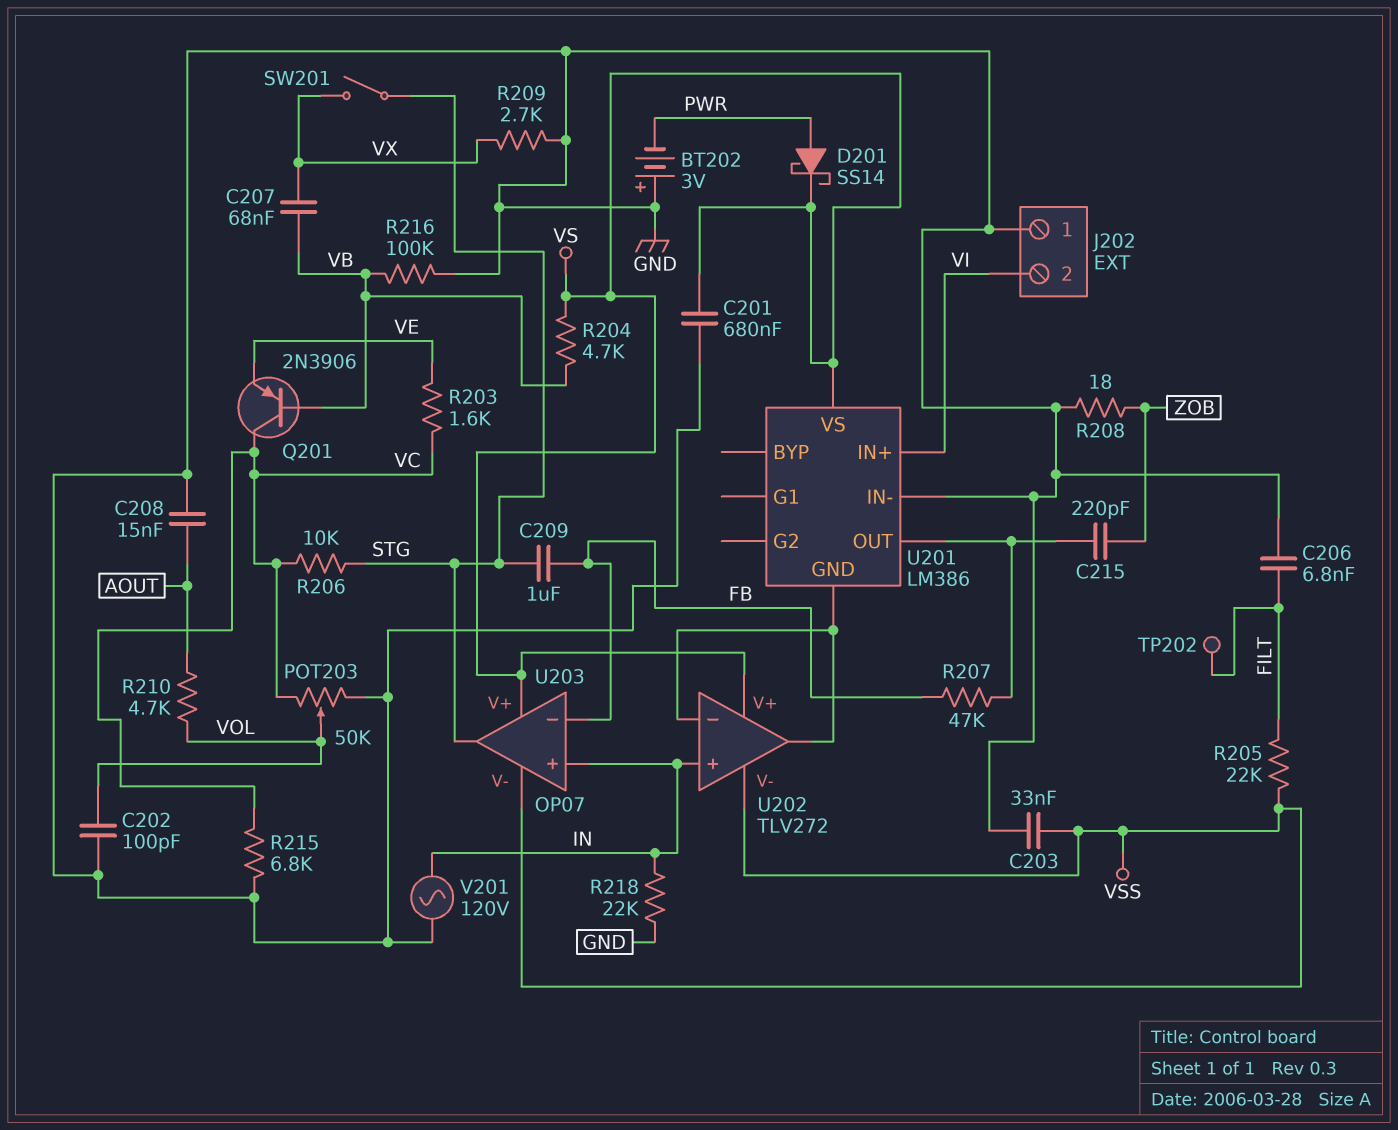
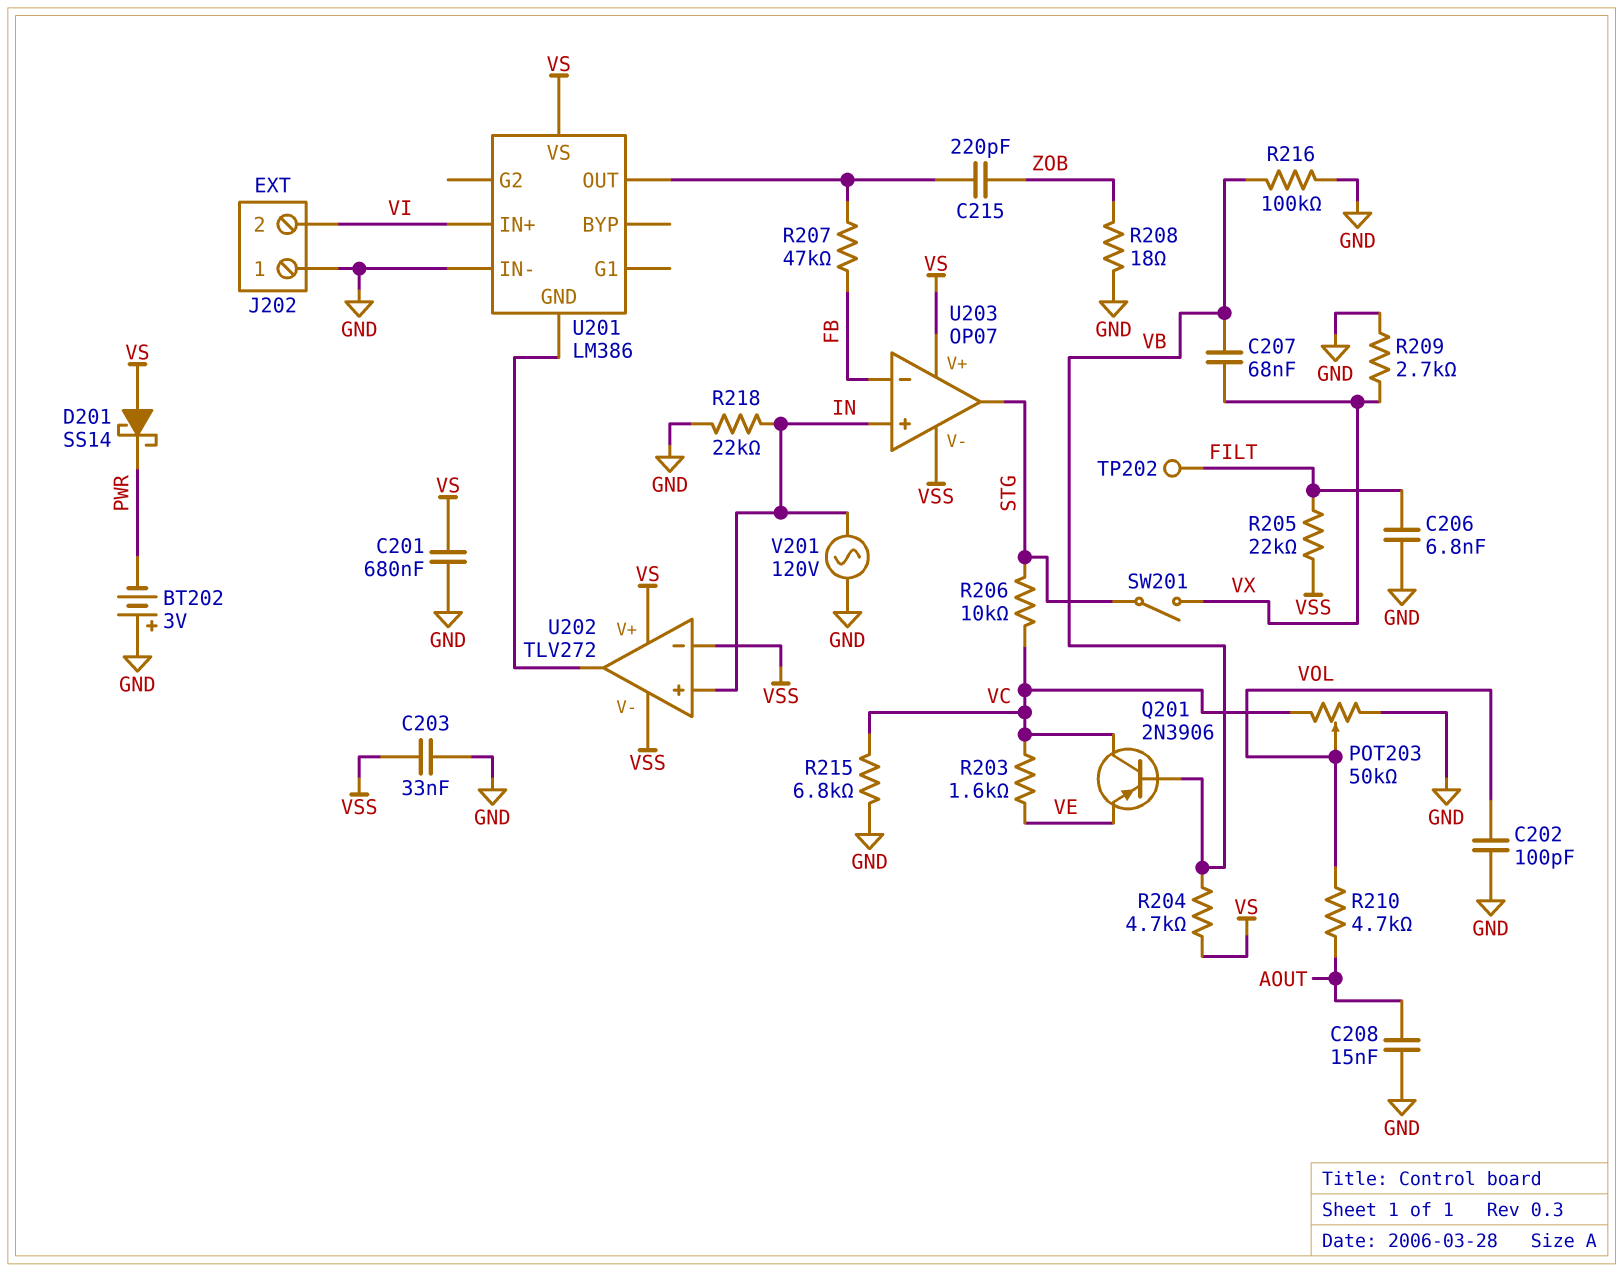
C209: 1uF (FB, STG) -> none
D201: schottky SS14 (A PWR, K VS) -> schottky SS14 (A VS, K PWR)
U202 pin in-: U201/GND -> VSS

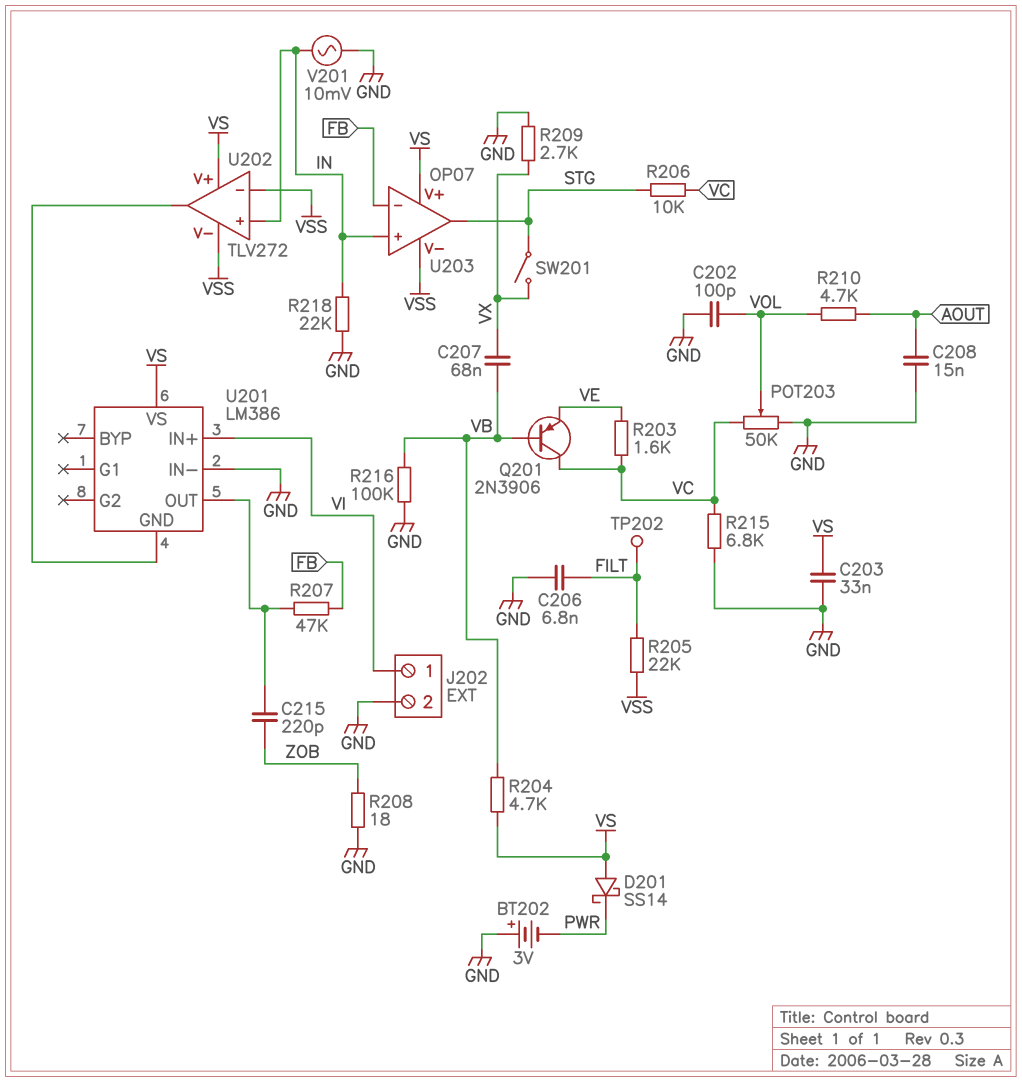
C201: 680nF (GND, VS) -> none
C203: 33nF (GND, VSS) -> 33nF (GND, VS)
J202 pin 1: GND -> VI
J202 pin 2: VI -> GND
V201: AC 120V (GND, IN) -> AC 10mV (GND, IN)

